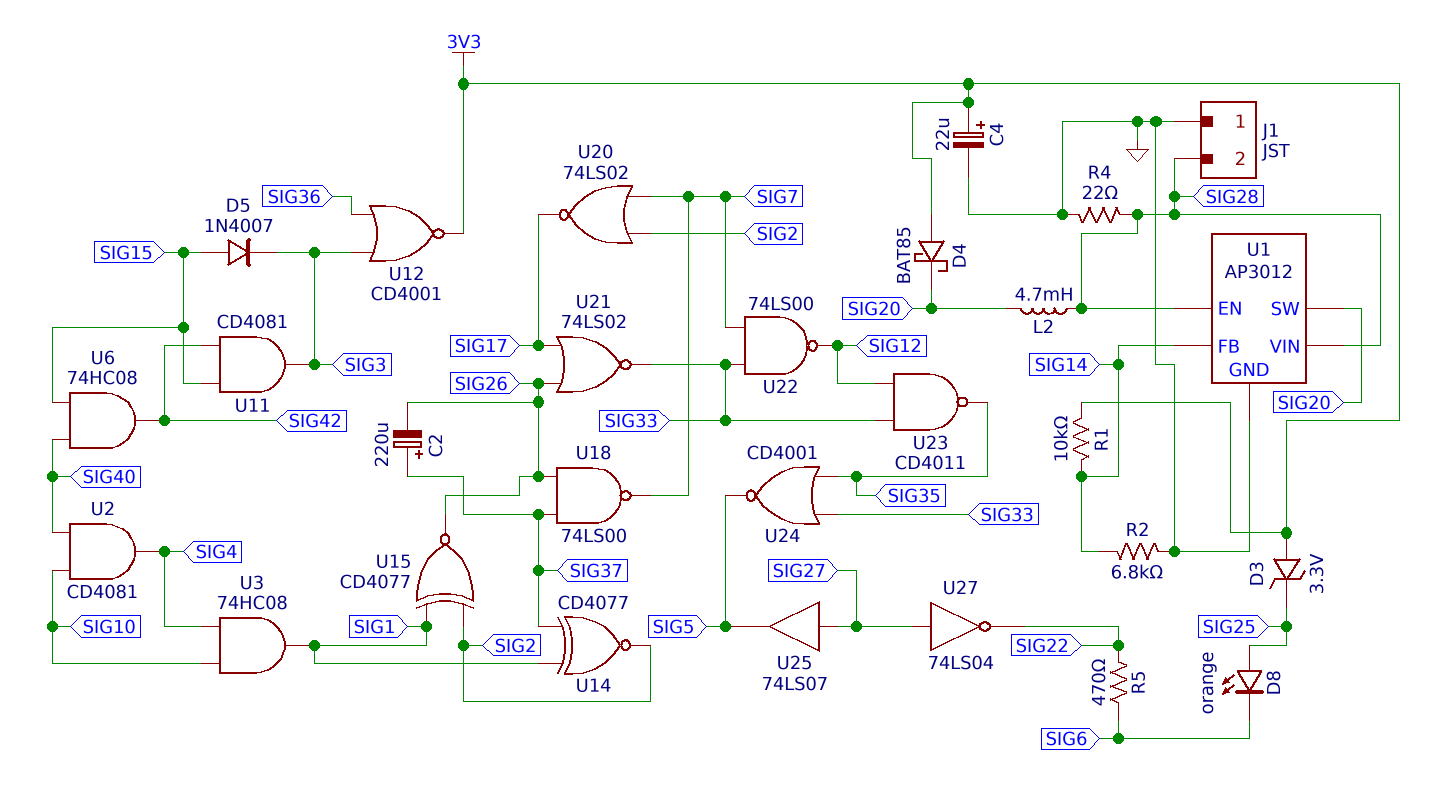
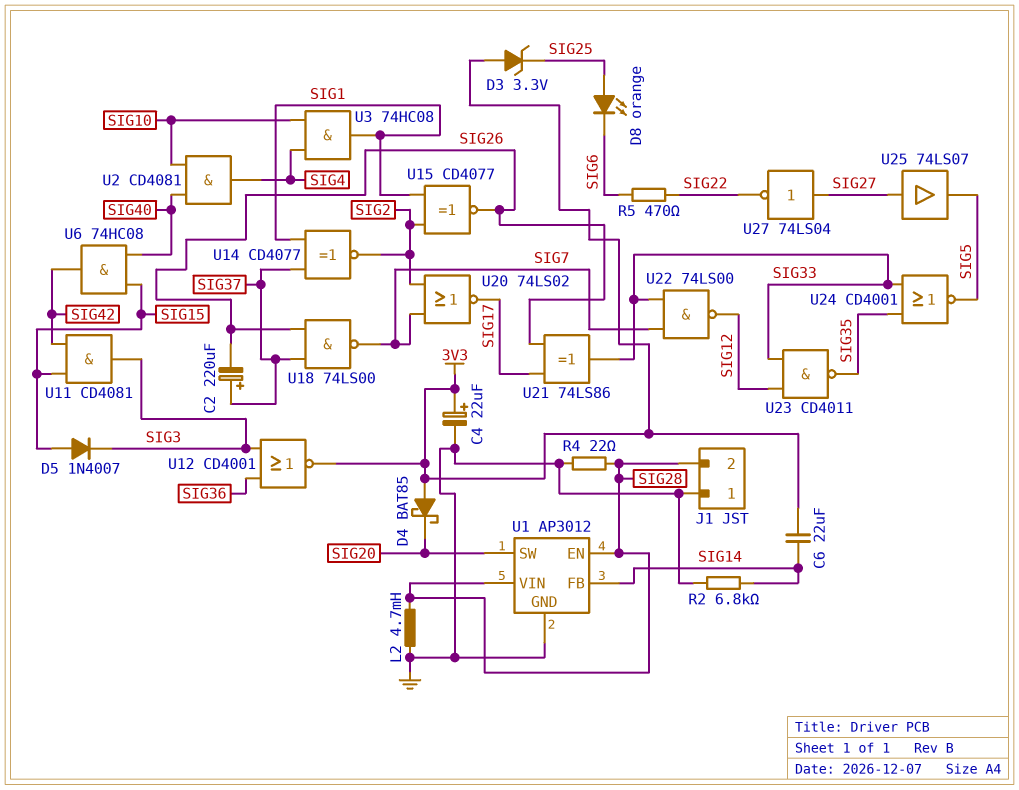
C6: none -> 22uF (3V3, SIG14)
L2: 4.7mH (SIG20, SIG28) -> 4.7mH (GND, SIG28)
R1: 10k (3V3, SIG14) -> none
U21: NOR 74LS02 (in SIG17, in SIG26, out SIG33) -> XOR 74LS86 (in SIG17, in SIG26, out SIG33)

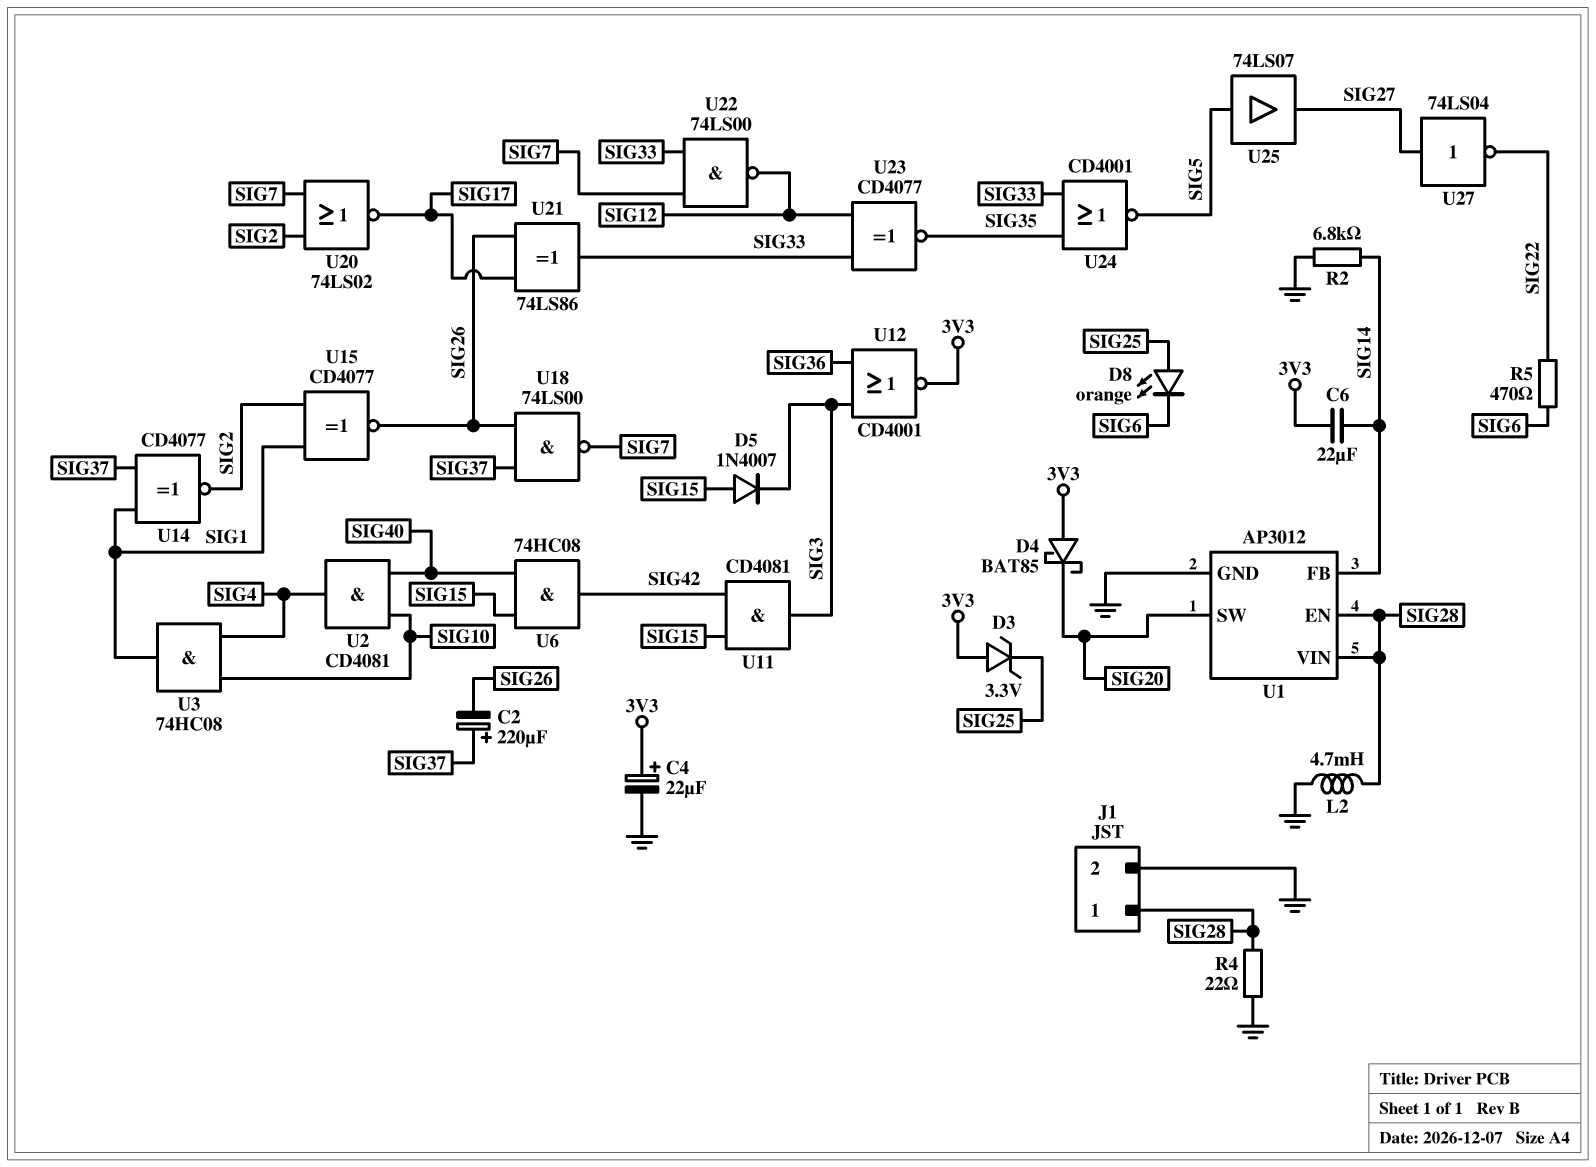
J1 pin 1: GND -> SIG28
J1 pin 2: SIG28 -> GND
U23: NAND CD4011 (in SIG12, in SIG33, out SIG35) -> XNOR CD4077 (in SIG12, in SIG33, out SIG35)
U25: buffer 74LS07 (in SIG27, out SIG5) -> buffer 74LS07 (in SIG5, out SIG27)

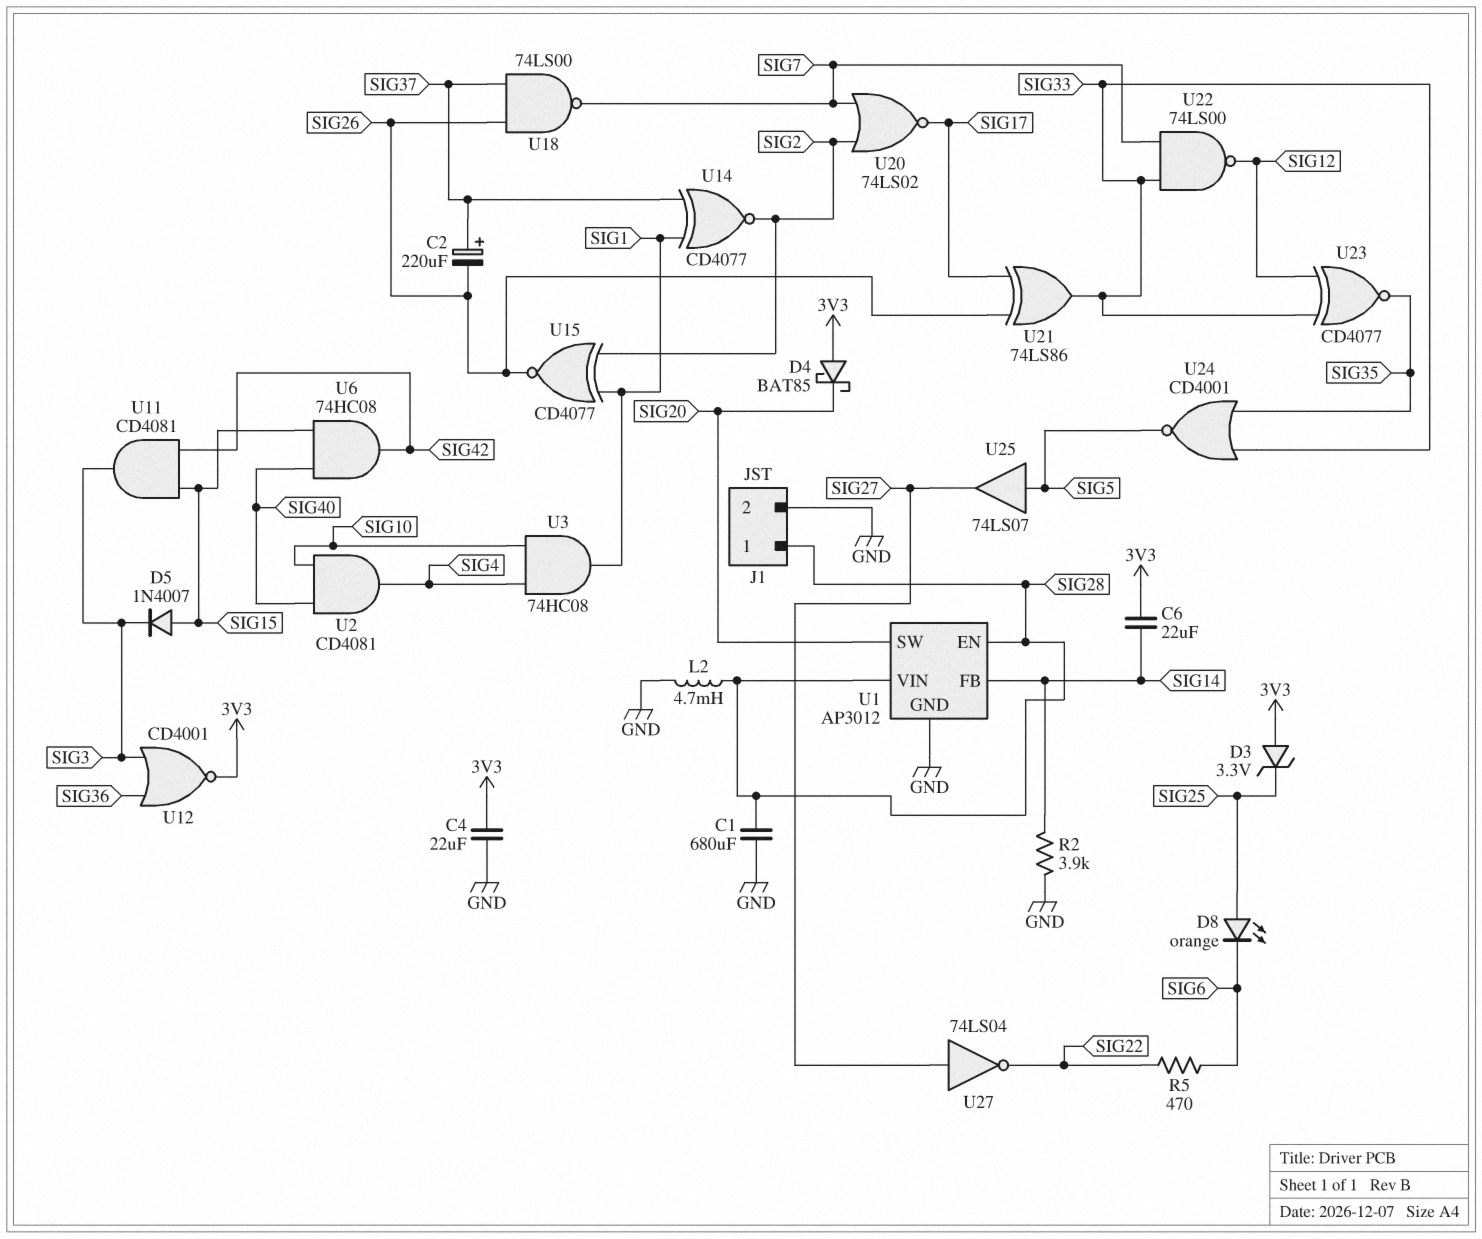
C1: none -> 680uF (GND, SIG28)
C4: 22uF (plus 3V3, minus GND) -> 22uF (3V3, GND)
R2: 6.8k (GND, SIG14) -> 3.9k (GND, SIG14)
R4: 22 (GND, SIG28) -> none

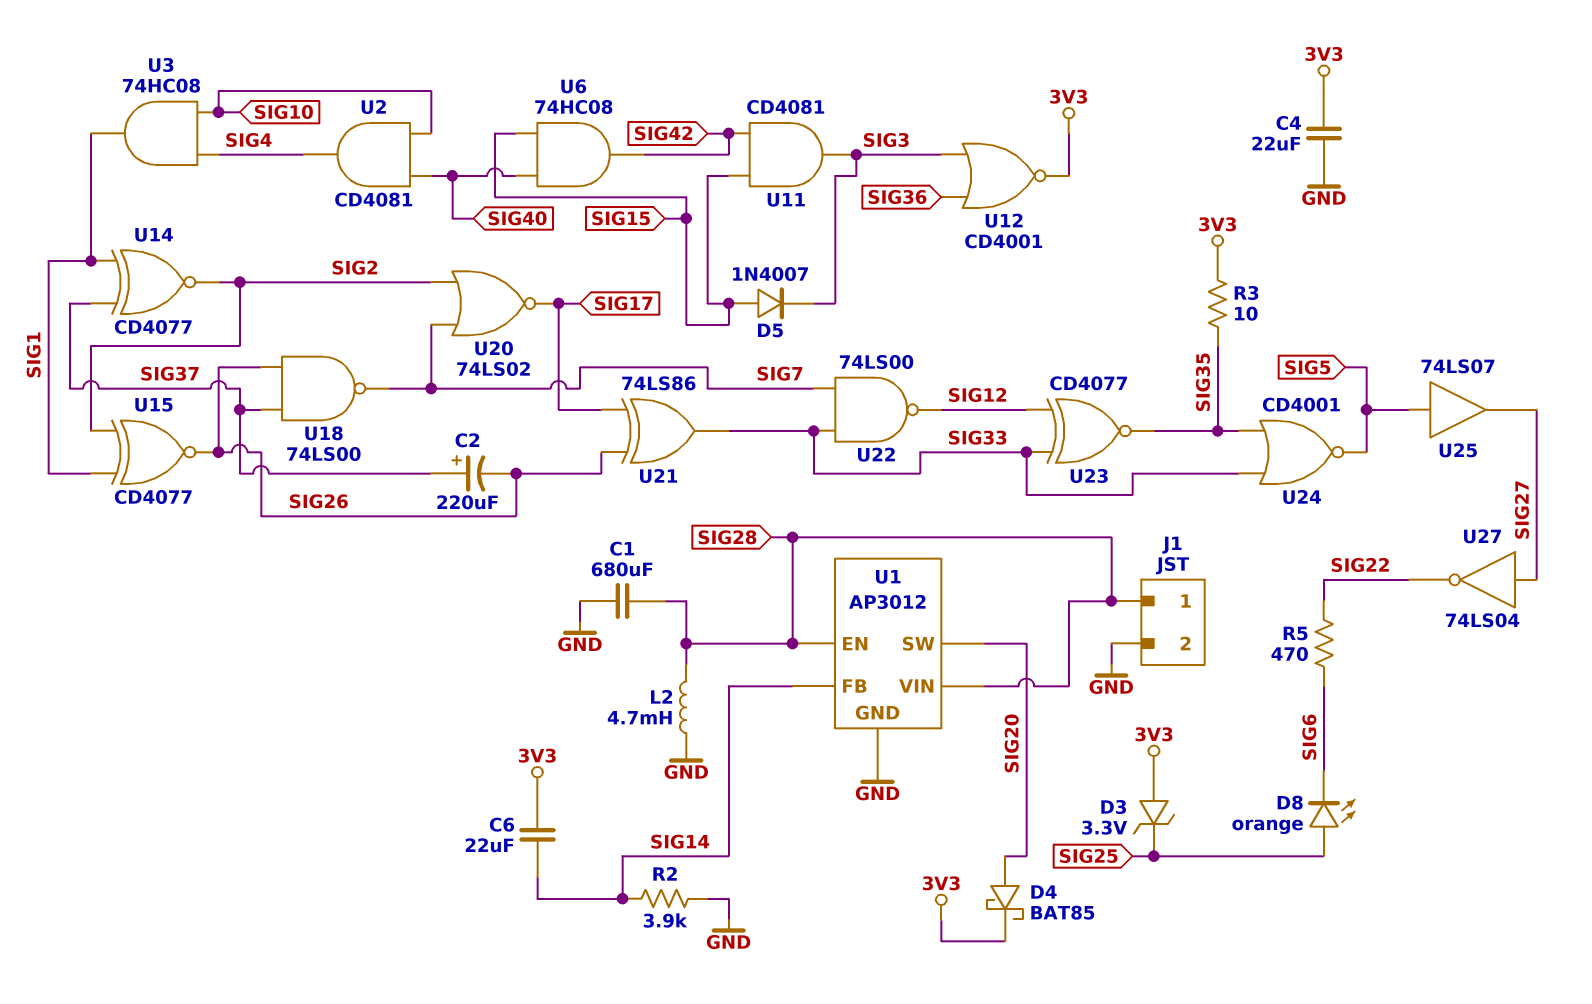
D4: schottky BAT85 (A 3V3, K SIG20) -> schottky BAT85 (A SIG20, K 3V3)
R3: none -> 10 (3V3, SIG35)

